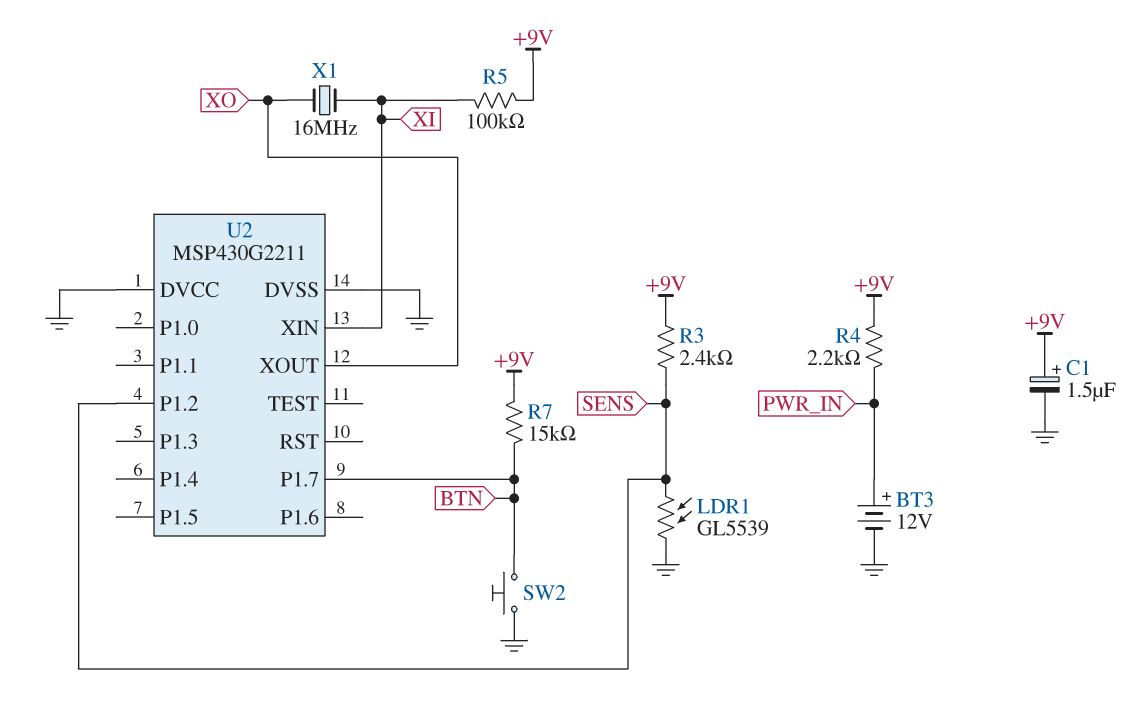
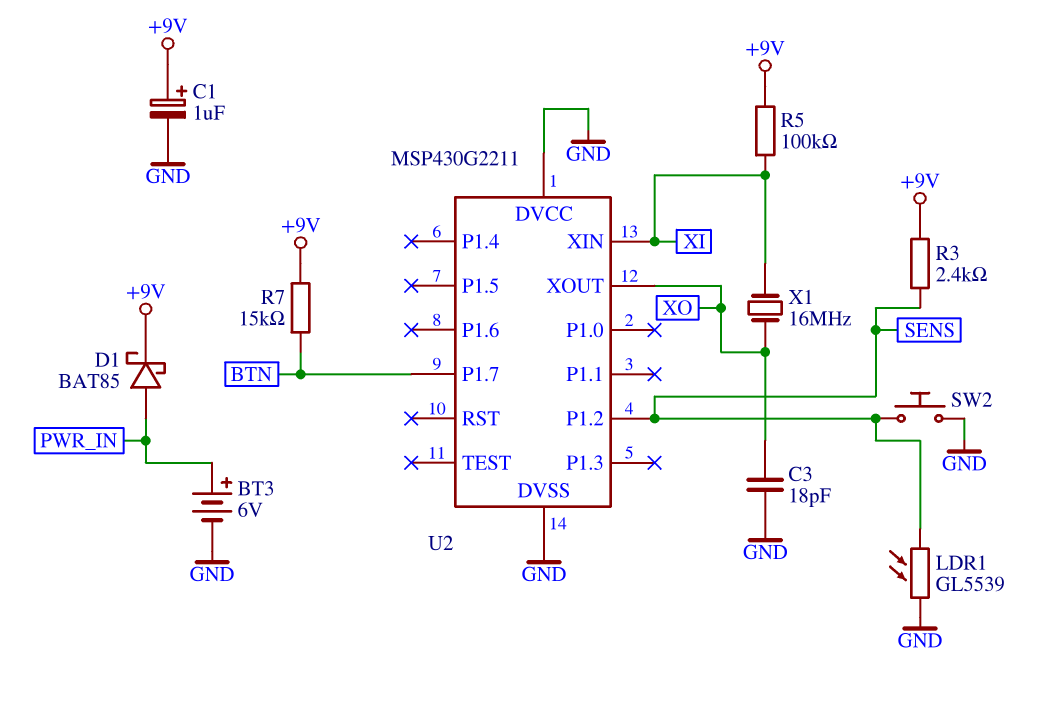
BT3: 12V (plus PWR_IN, minus GND) -> 6V (plus PWR_IN, minus GND)
C1: 1.5uF (plus +9V, minus GND) -> 1uF (plus +9V, minus GND)
C3: none -> 18pF (GND, XO)
D1: none -> schottky BAT85 (A PWR_IN, K +9V)
R4: 2.2k (+9V, PWR_IN) -> none
SW2: button (BTN, GND) -> button (GND, SENS)

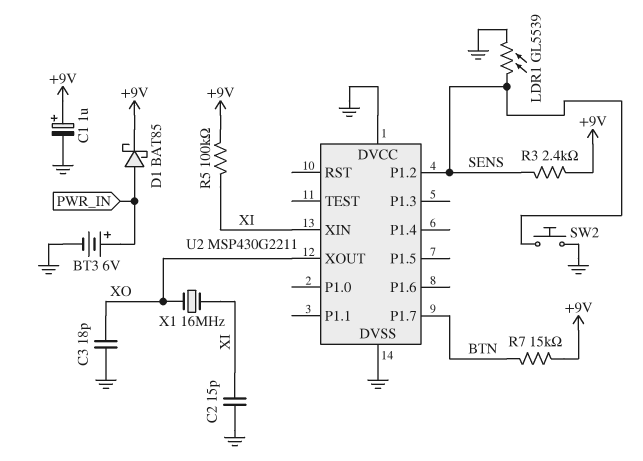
C2: none -> 15pF (GND, XI)

